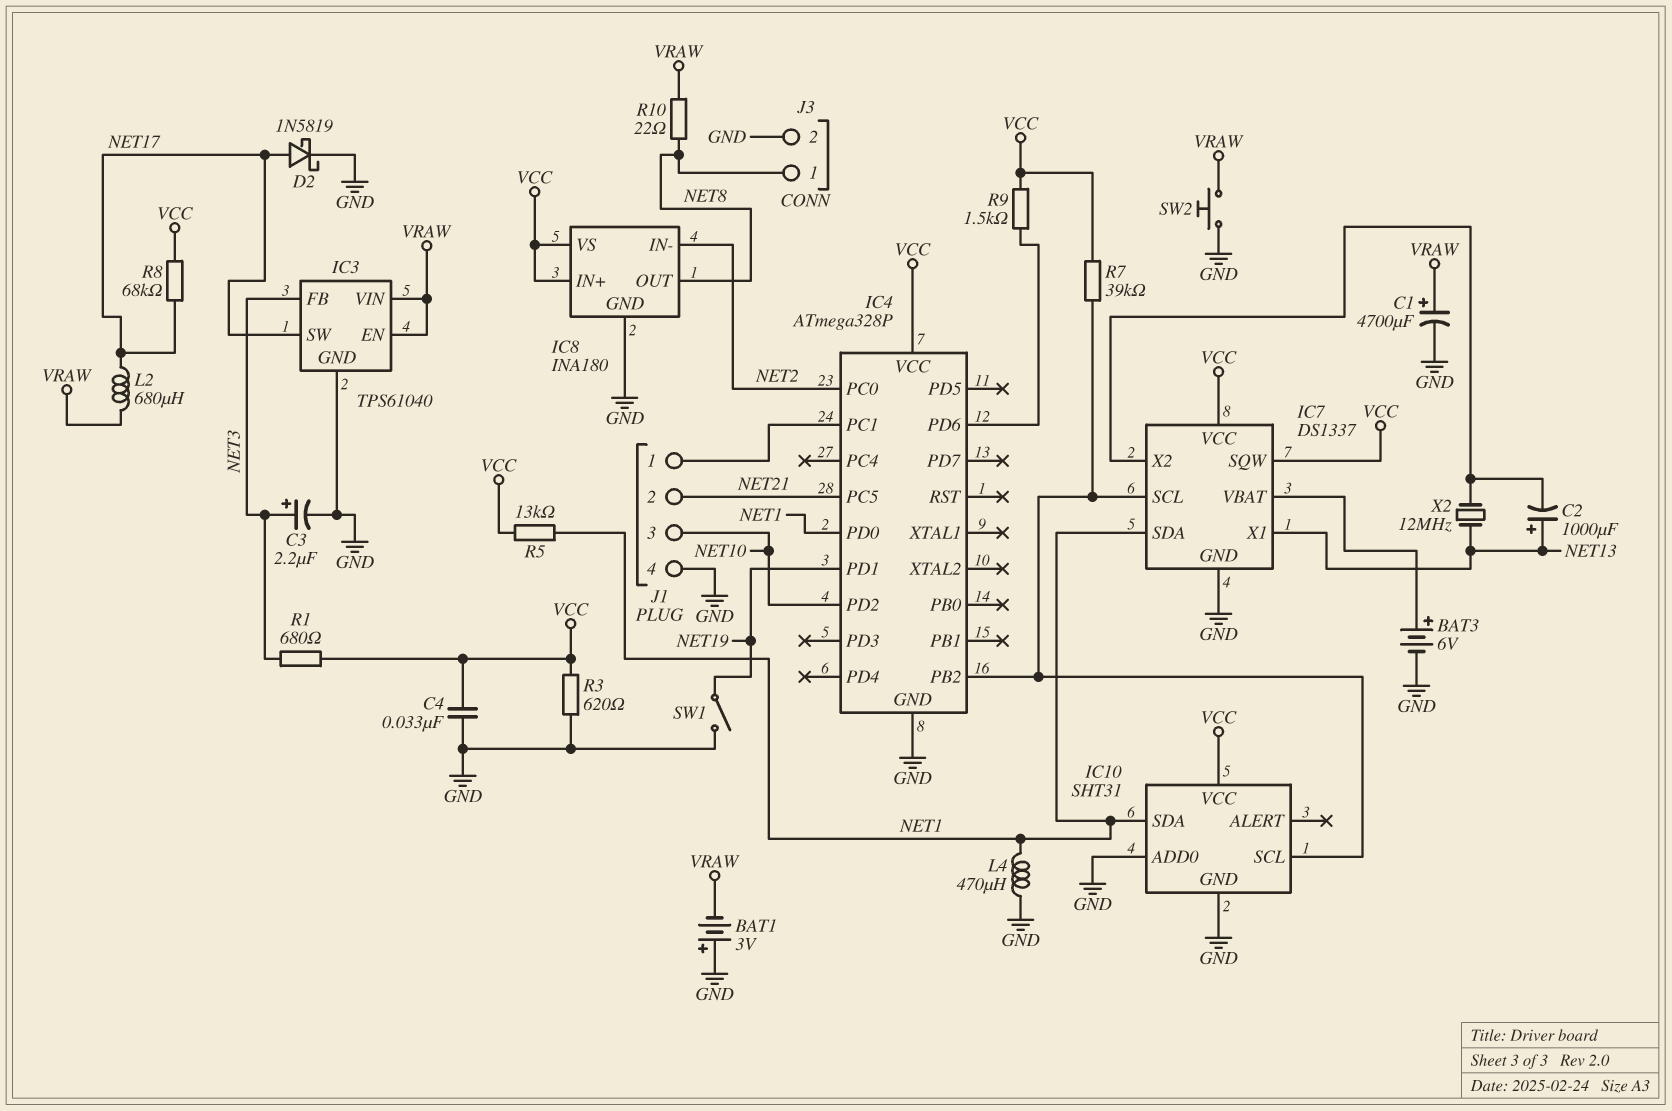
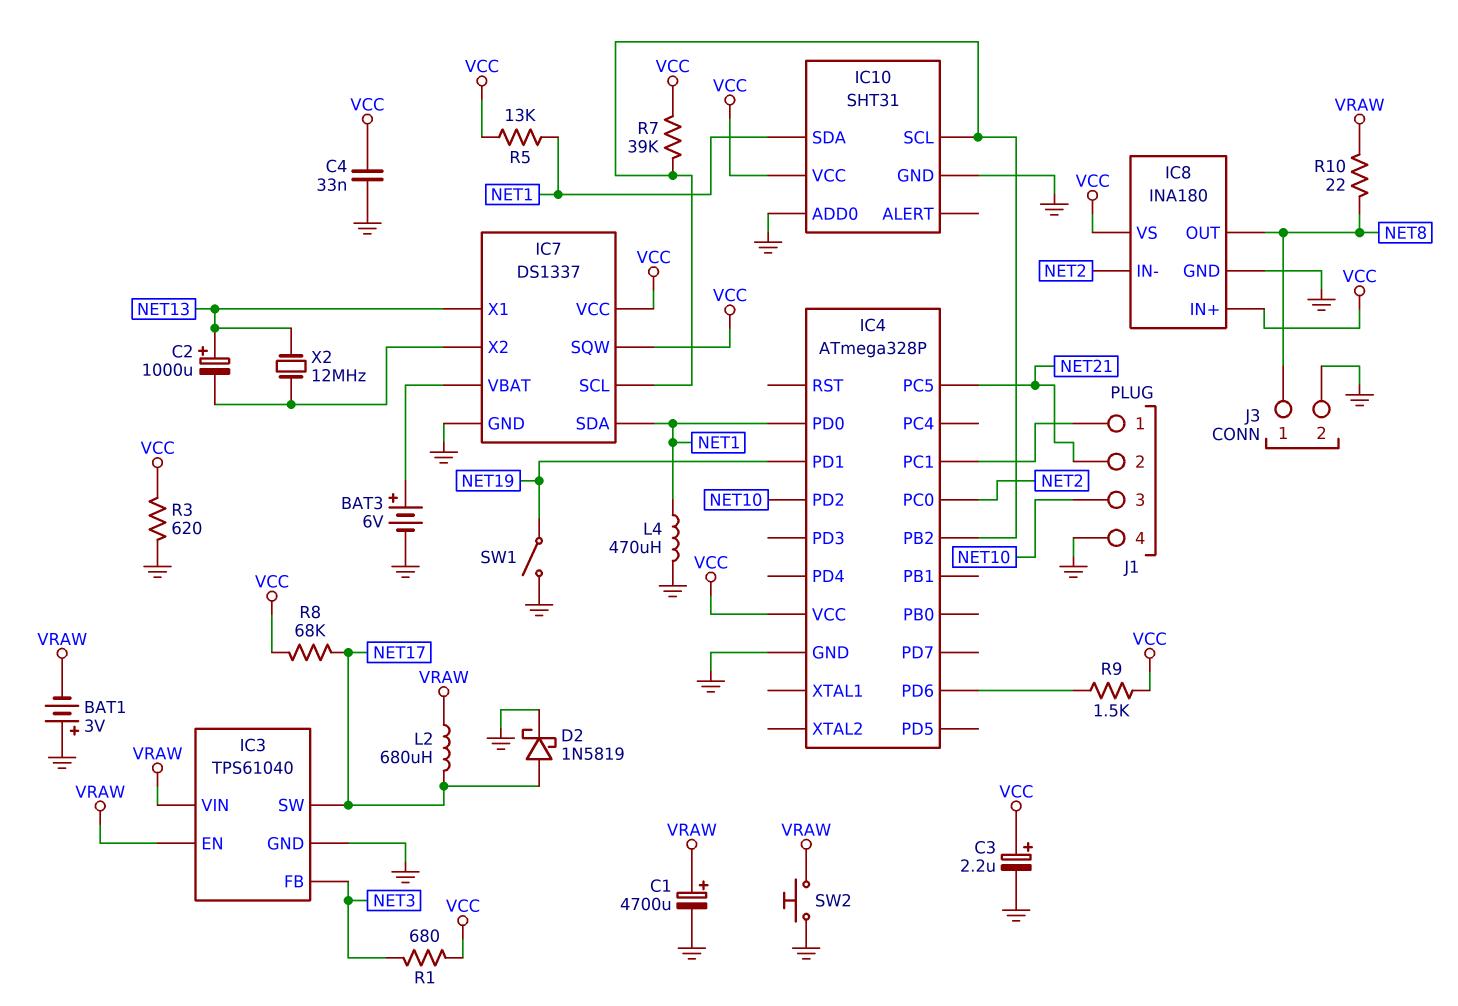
C3: 2.2uF (plus NET3, minus GND) -> 2.2uF (plus VCC, minus GND)

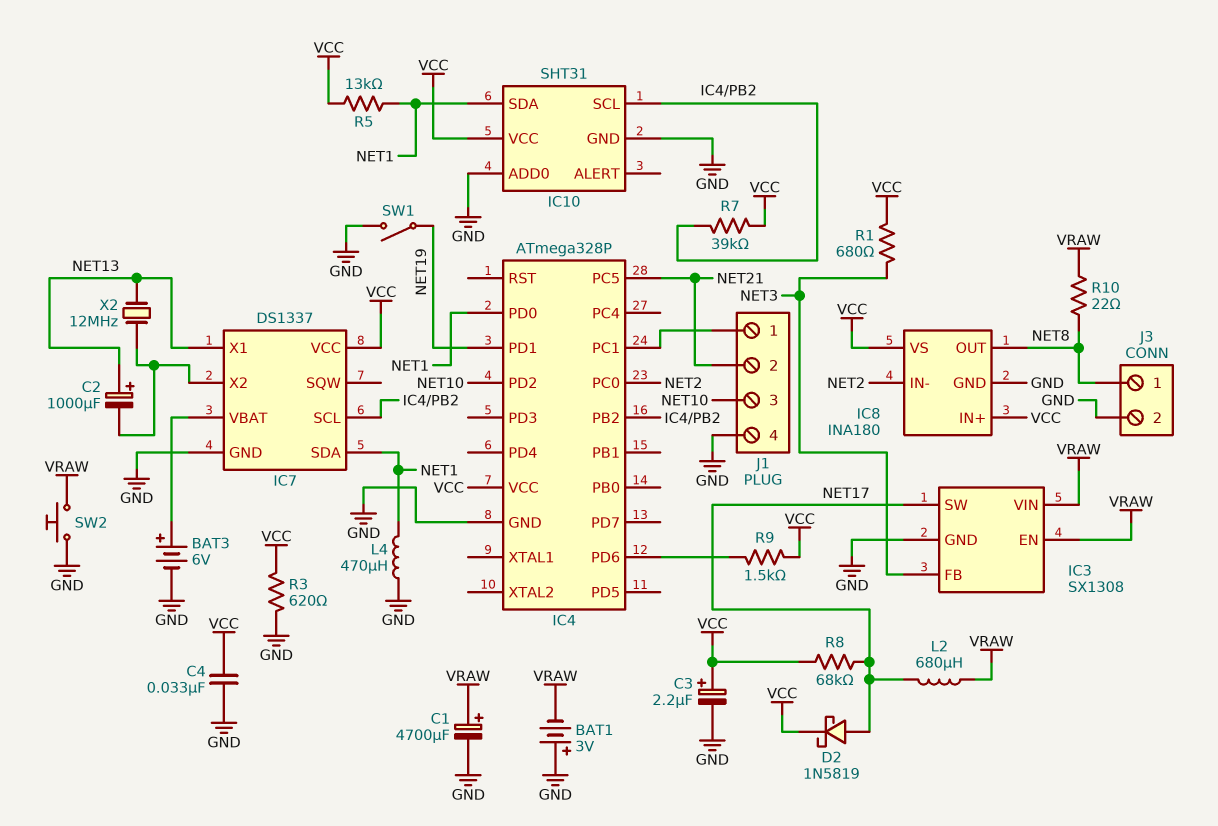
D2: schottky 1N5819 (A NET17, K GND) -> schottky 1N5819 (A NET17, K VCC)
IC3: TPS61040 -> SX1308
IC7 pin SQW: VCC -> none

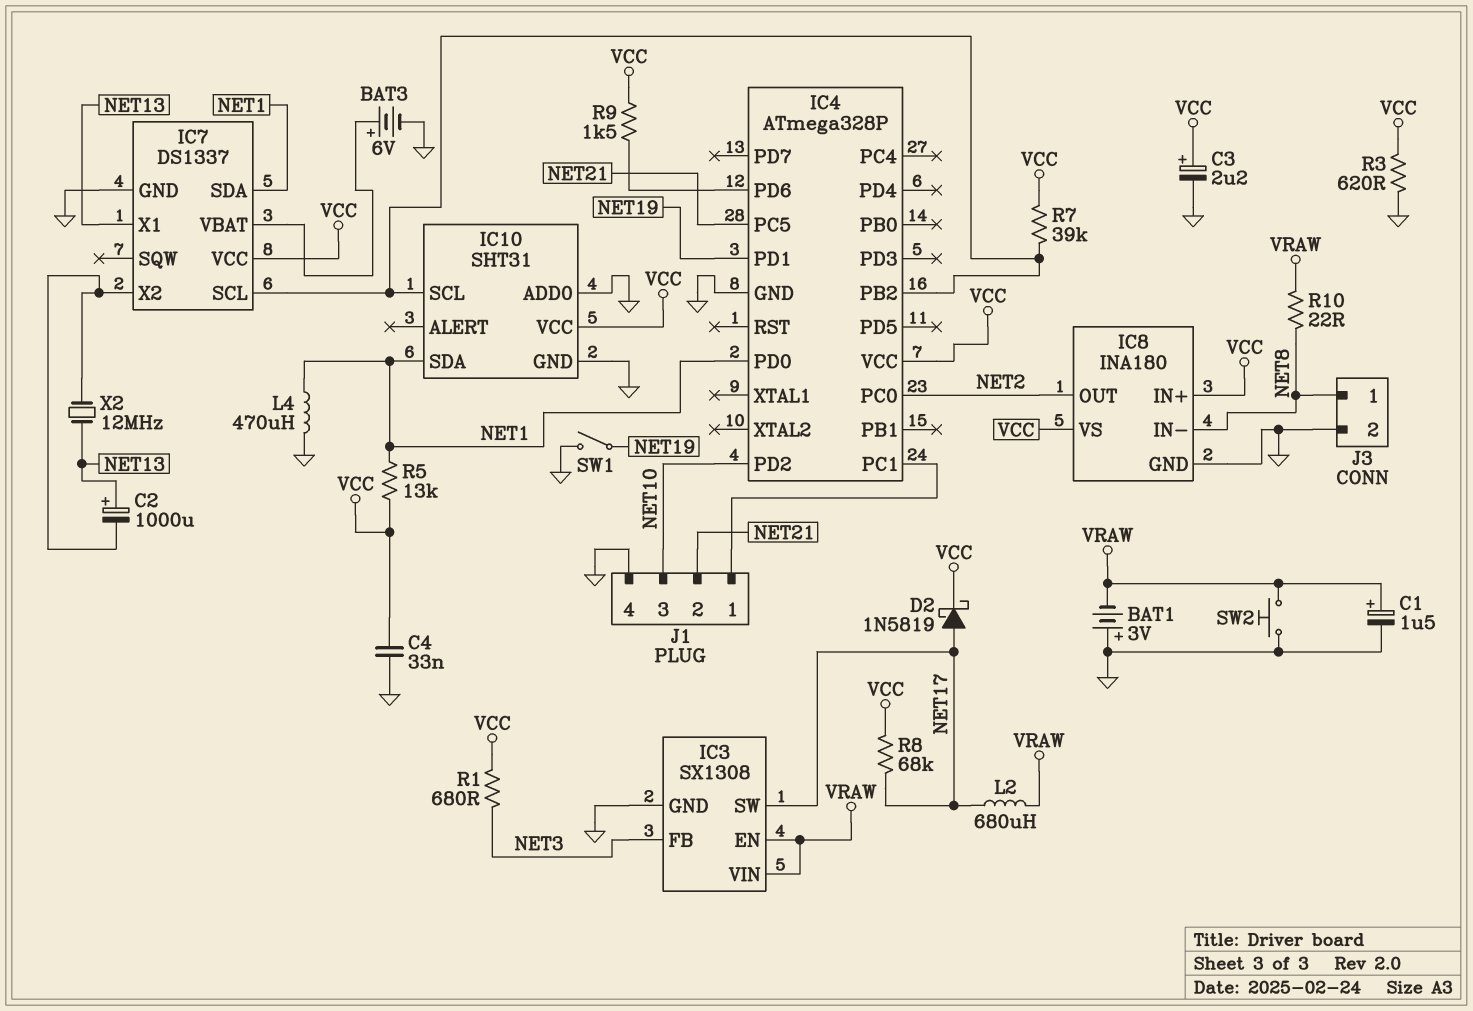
C1: 4700uF (plus VRAW, minus GND) -> 1.5uF (plus VRAW, minus GND)
IC8 pin IN-: NET2 -> NET8
IC8 pin OUT: NET8 -> NET2

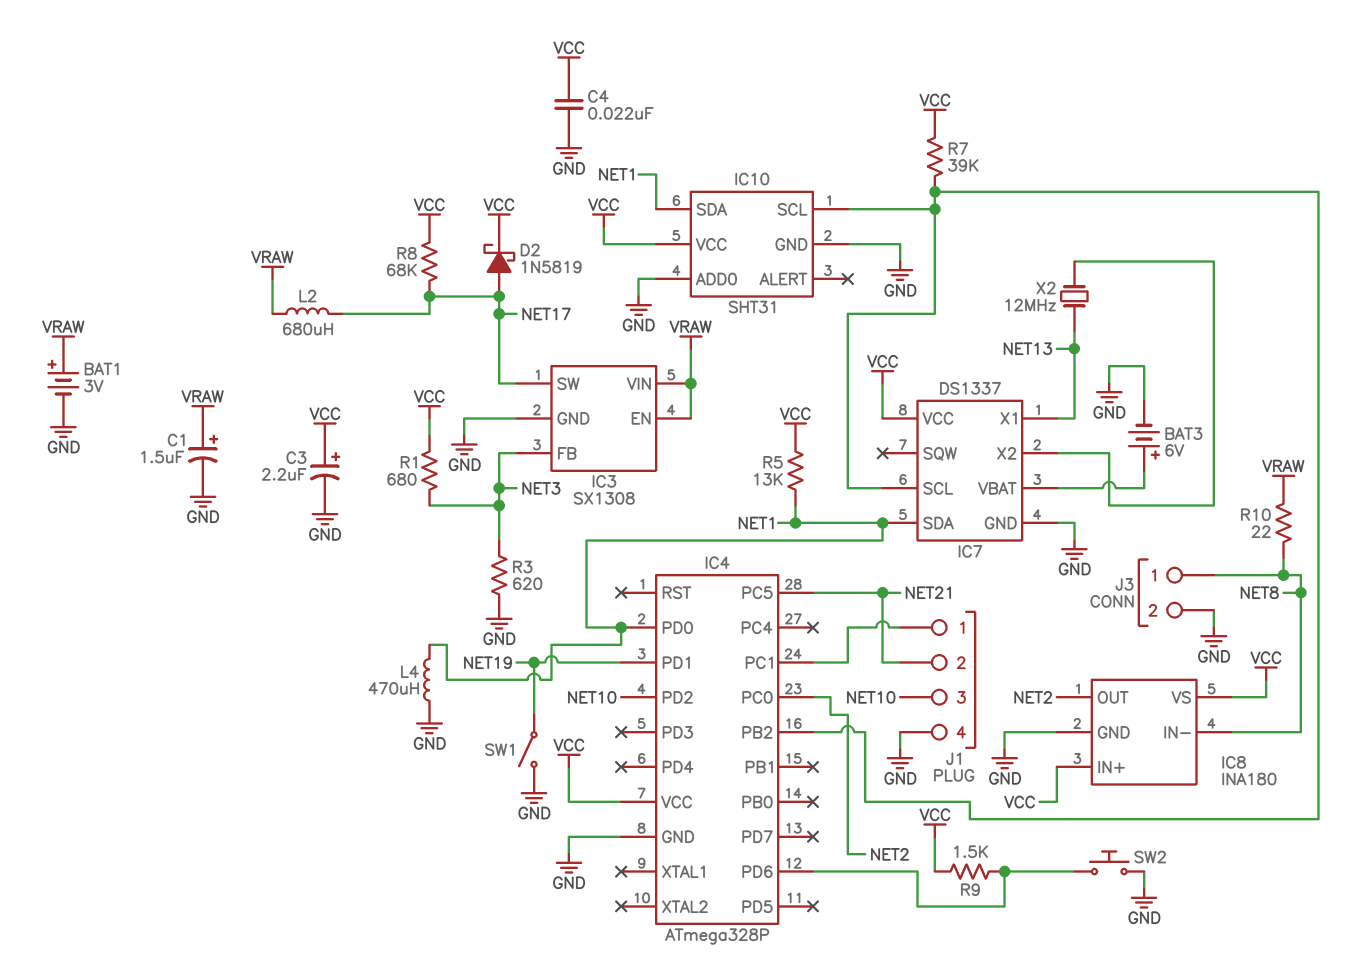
BAT1: 3V (plus GND, minus VRAW) -> 3V (plus VRAW, minus GND)
C2: 1000uF (plus NET13, minus IC7/X2) -> none
C4: 33nF (GND, VCC) -> 22nF (GND, VCC)
R3: 620 (GND, VCC) -> 620 (GND, NET3)
SW2: button (GND, VRAW) -> button (GND, IC4/PD6)

